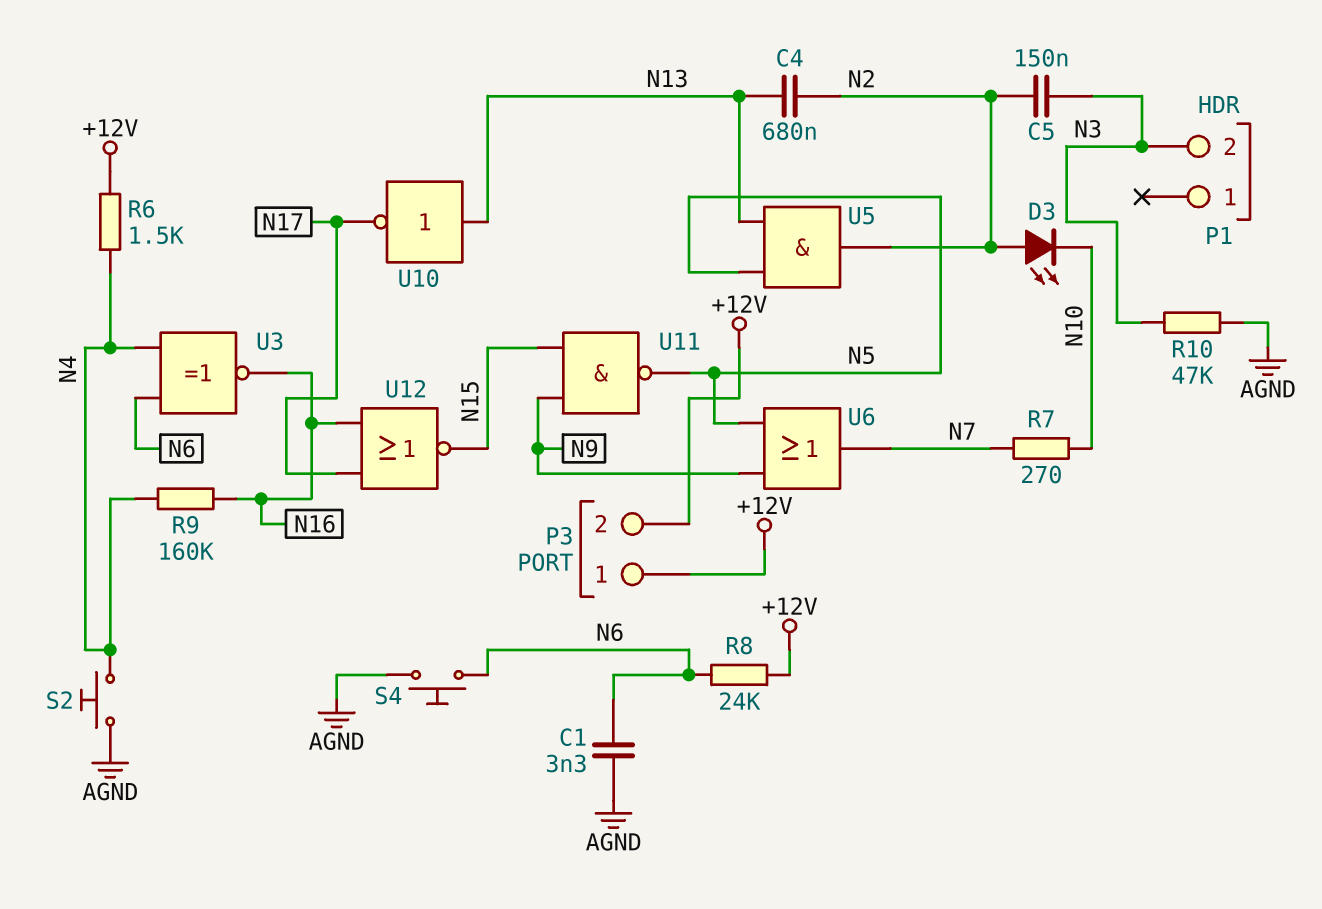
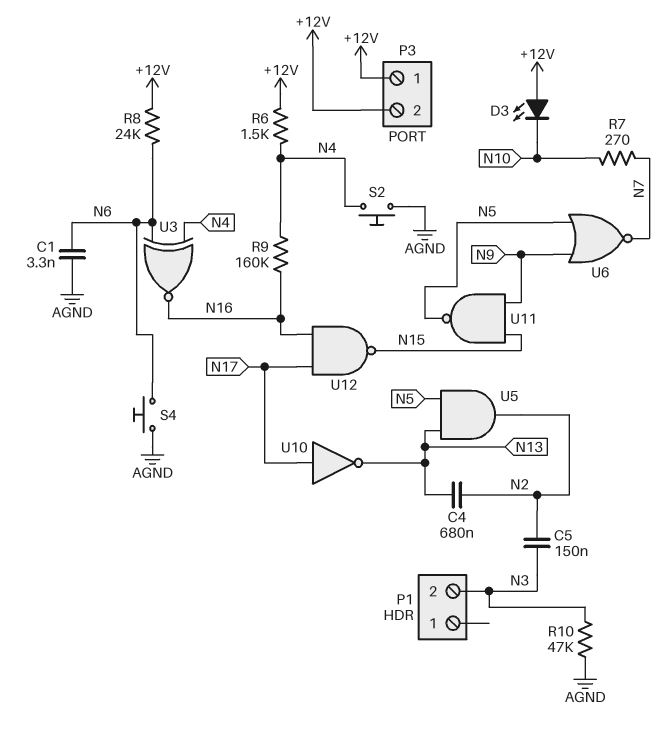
D3: LED (A N2, K N10) -> LED (A +12V, K N10)
U6: OR (in N5, in N9, out N7) -> NOR (in N5, in N9, out N7)
U10: NOT (in N13, out N17) -> NOT (in N17, out N13)
U12: NOR (in N16, in N17, out N15) -> NAND (in N16, in N17, out N15)

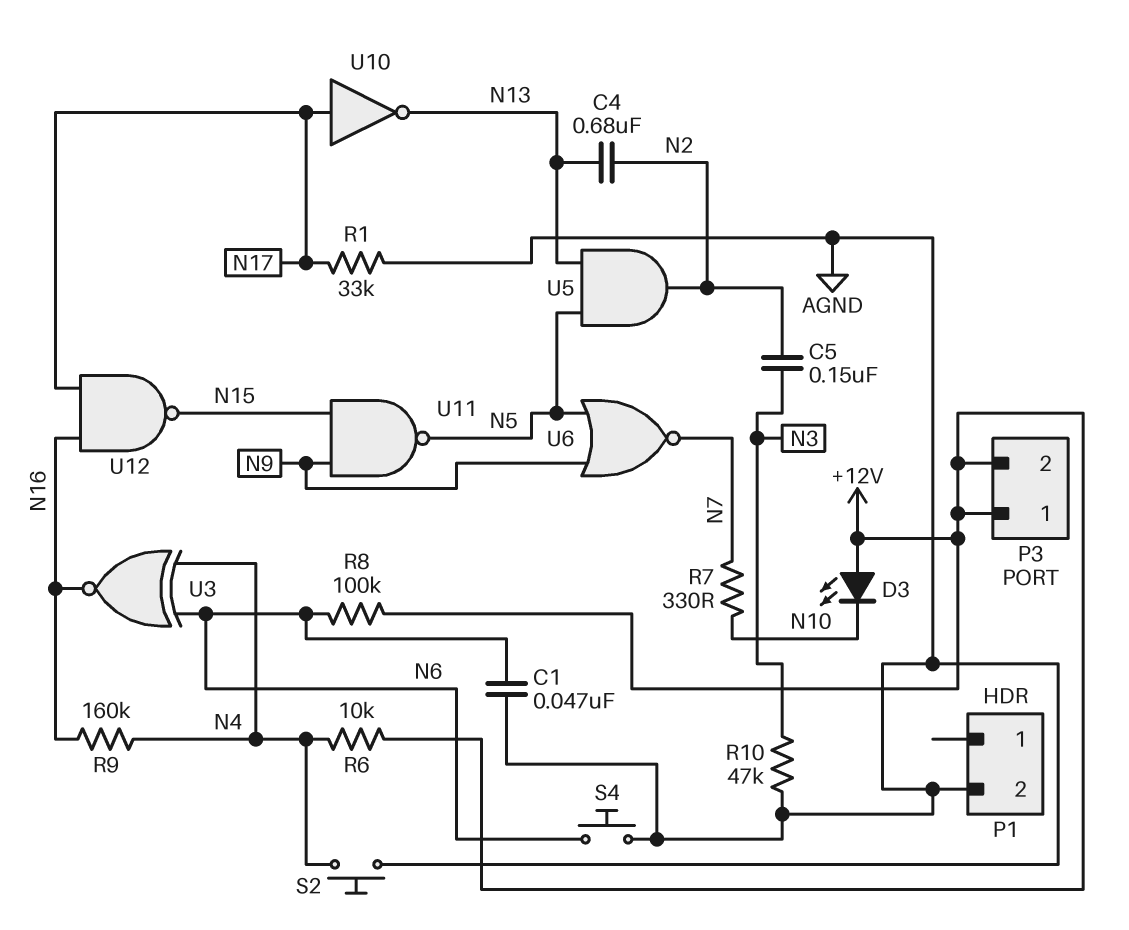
C1: 3.3nF (AGND, N6) -> 47nF (AGND, N6)
P1 pin 2: N3 -> AGND
R1: none -> 33k (AGND, N17)
R6: 1.5k (+12V, N4) -> 10k (+12V, N4)
R7: 270 (N7, N10) -> 330 (N7, N10)
R8: 24k (+12V, N6) -> 100k (+12V, N6)

